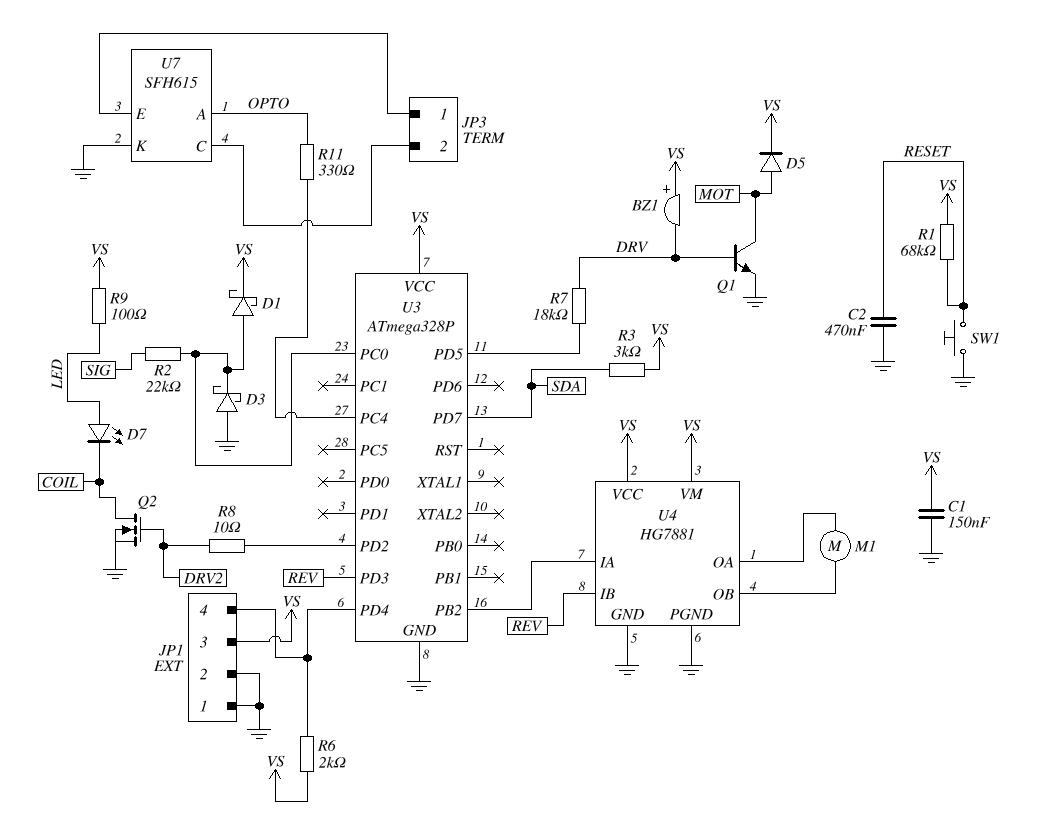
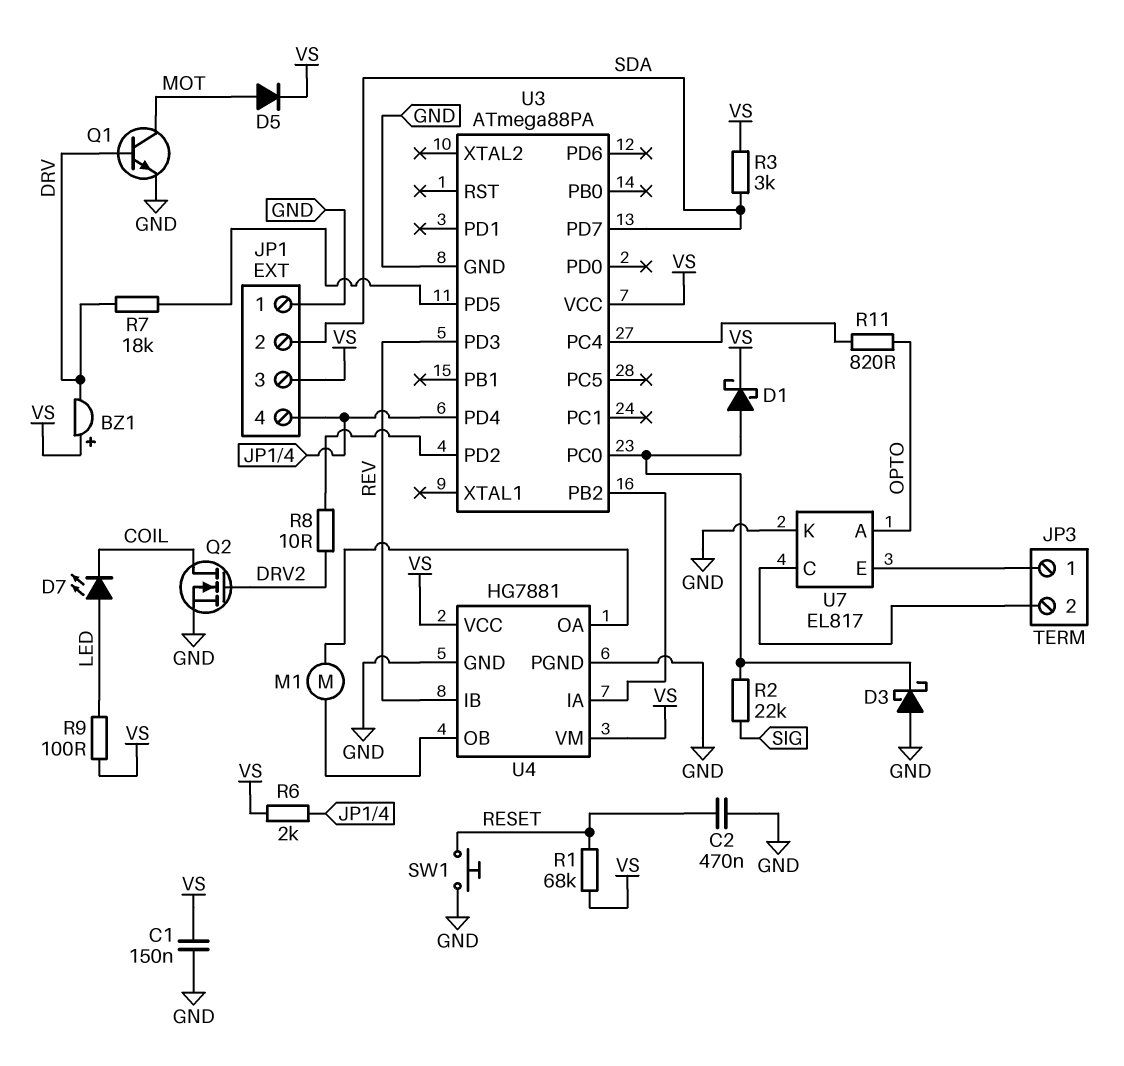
JP1 pin 2: GND -> SDA
R11: 330 (OPTO, U3/PC4) -> 820 (OPTO, U3/PC4)
U3: ATmega328P -> ATmega88PA
U7: SFH615 -> EL817

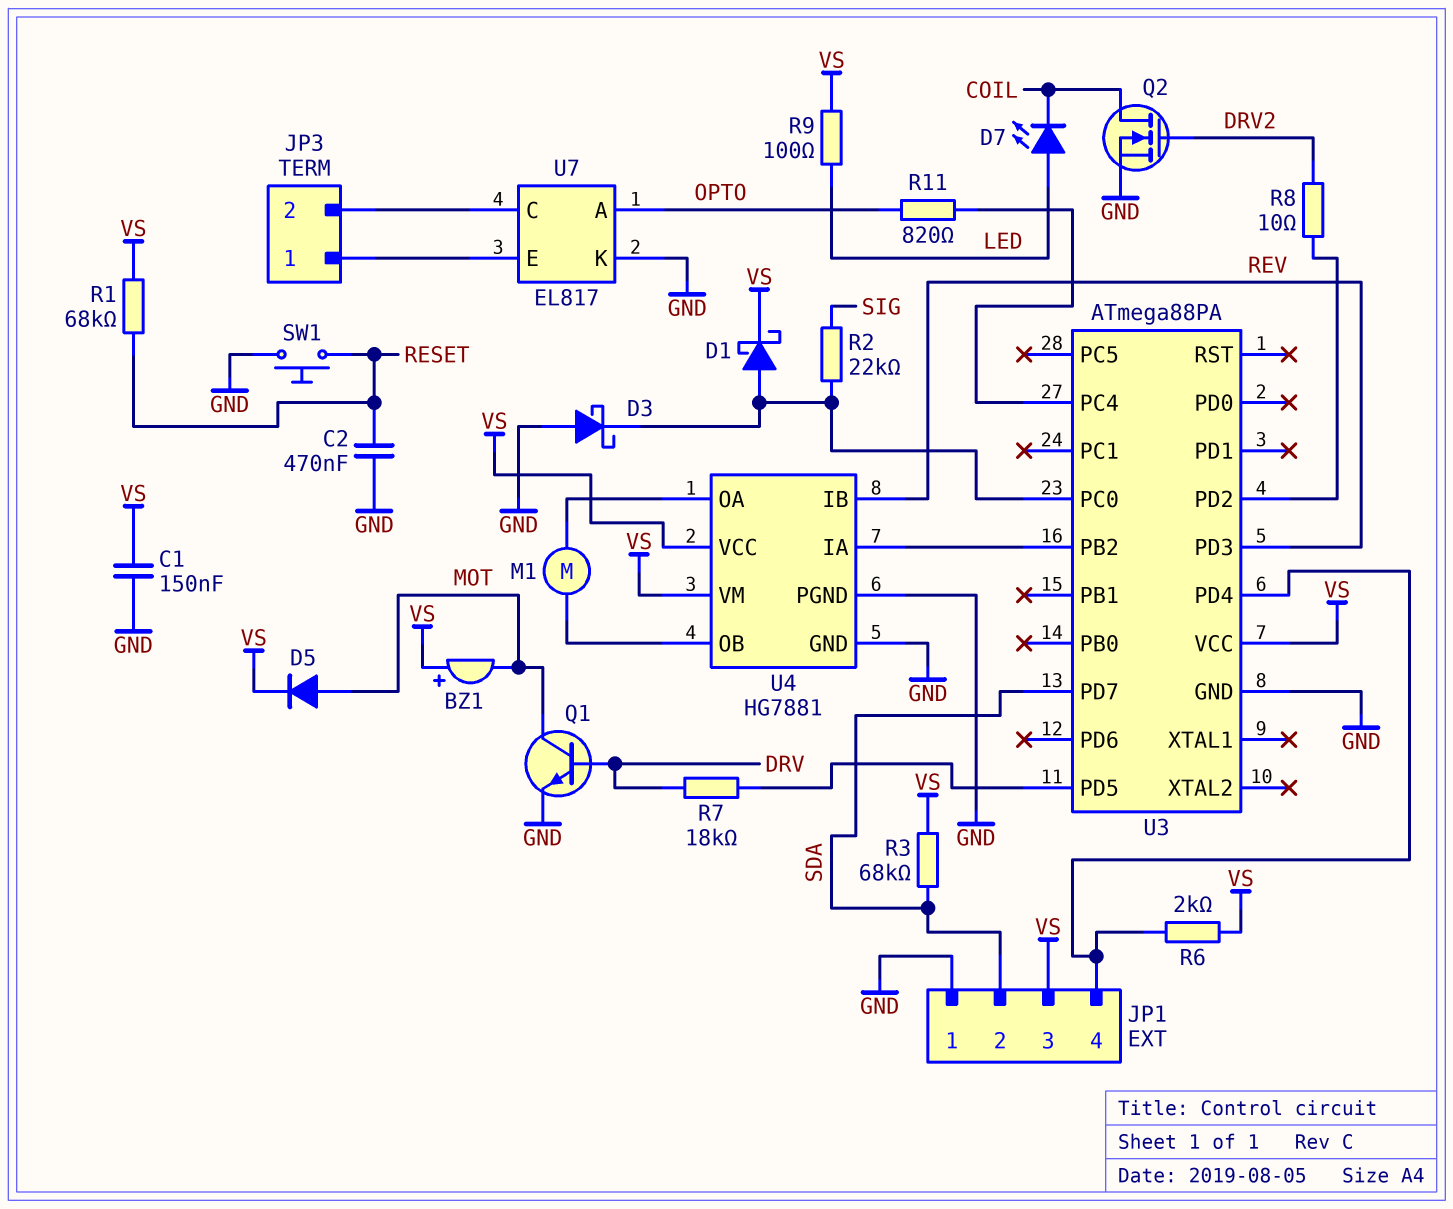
BZ1: buzzer (plus VS, minus DRV) -> buzzer (plus VS, minus MOT)
R3: 3k (SDA, VS) -> 68k (SDA, VS)

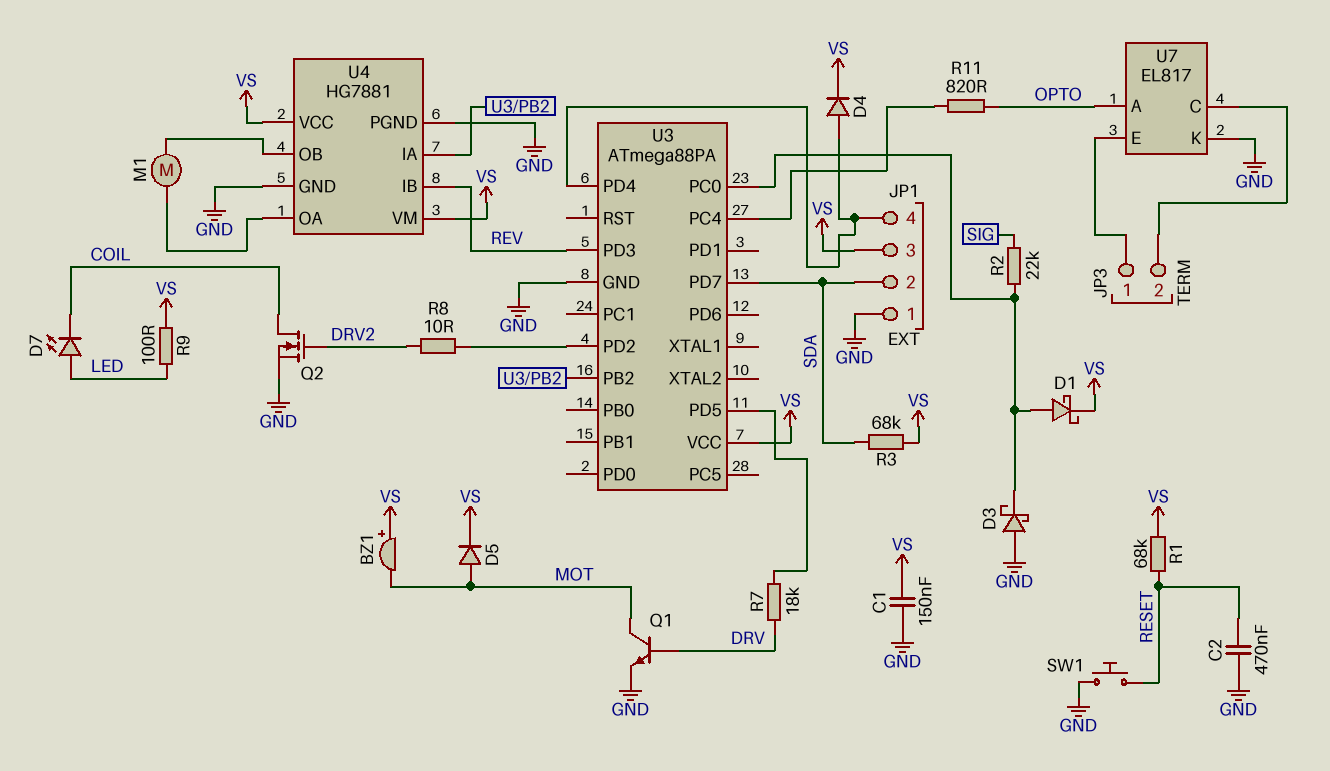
D4: none -> diode (A JP1/4, K VS)
R6: 2k (JP1/4, VS) -> none

